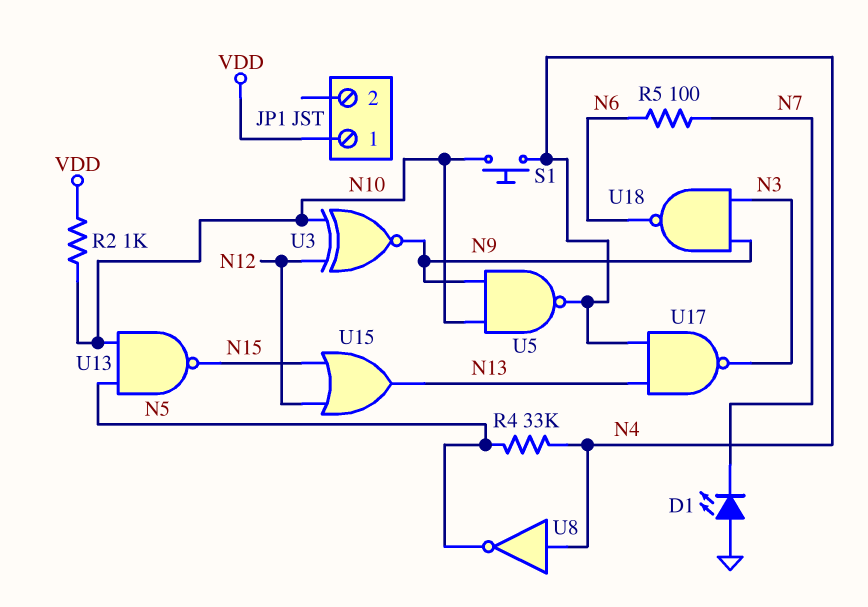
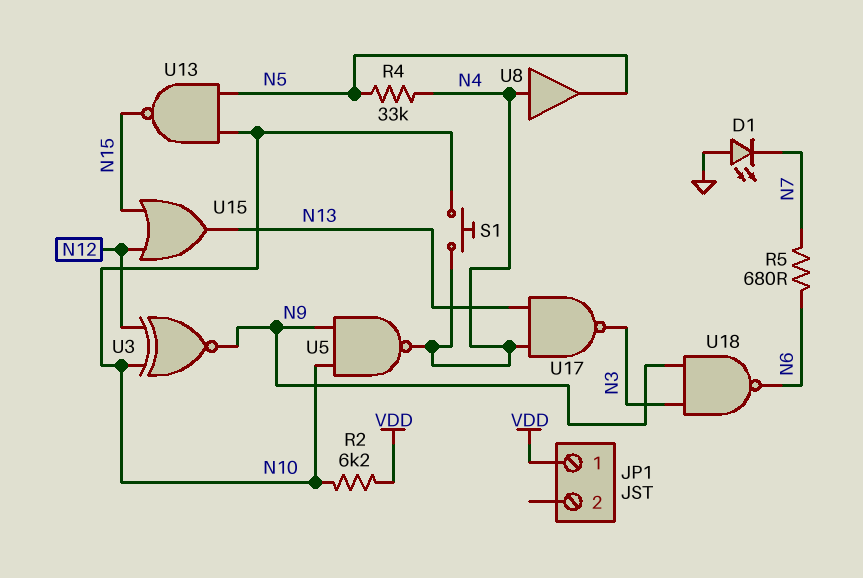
R2: 1k (N10, VDD) -> 6.2k (N10, VDD)
R5: 100 (N6, N7) -> 680 (N6, N7)
U8: NOT (in N4, out N5) -> buffer (in N4, out N5)

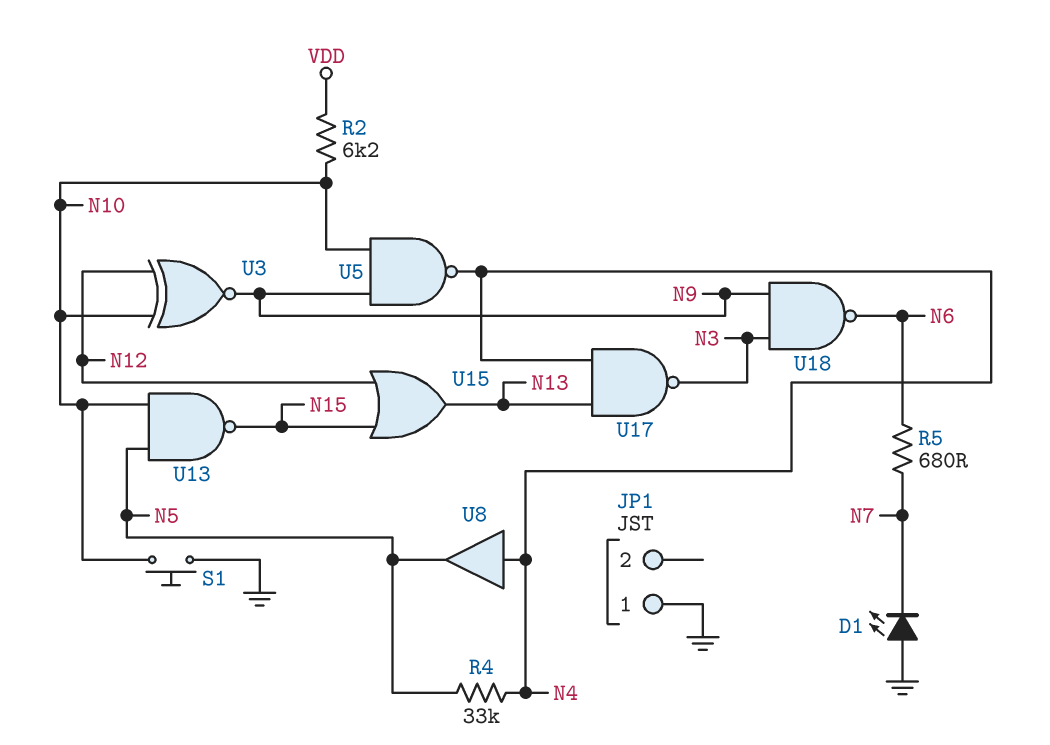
JP1 pin 1: VDD -> GND
S1: button (N4, N10) -> button (GND, N10)

